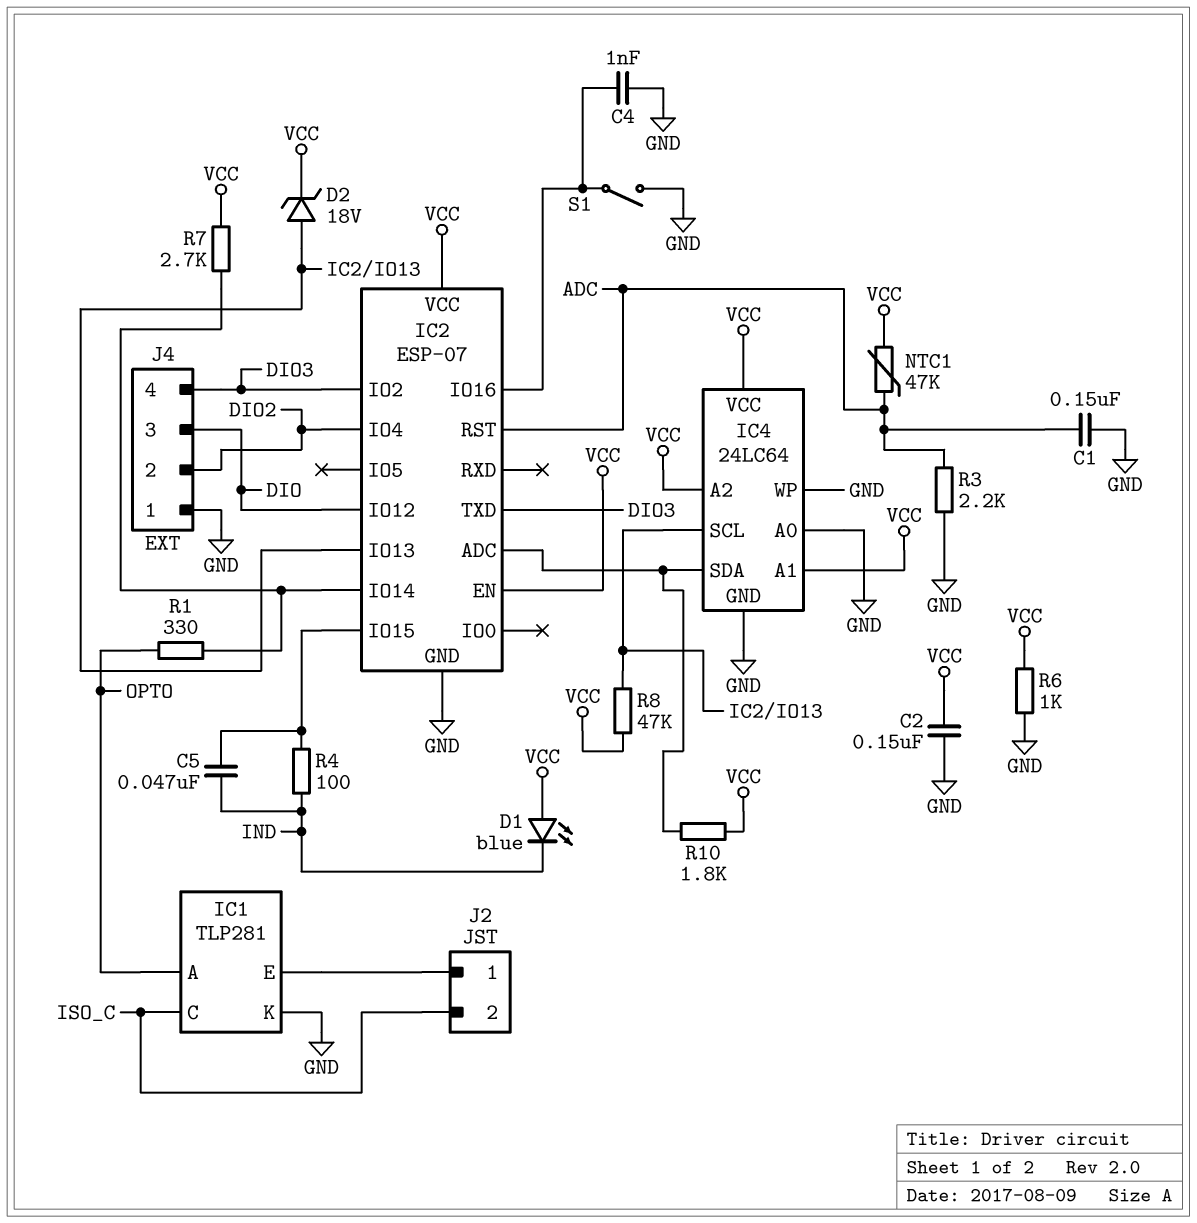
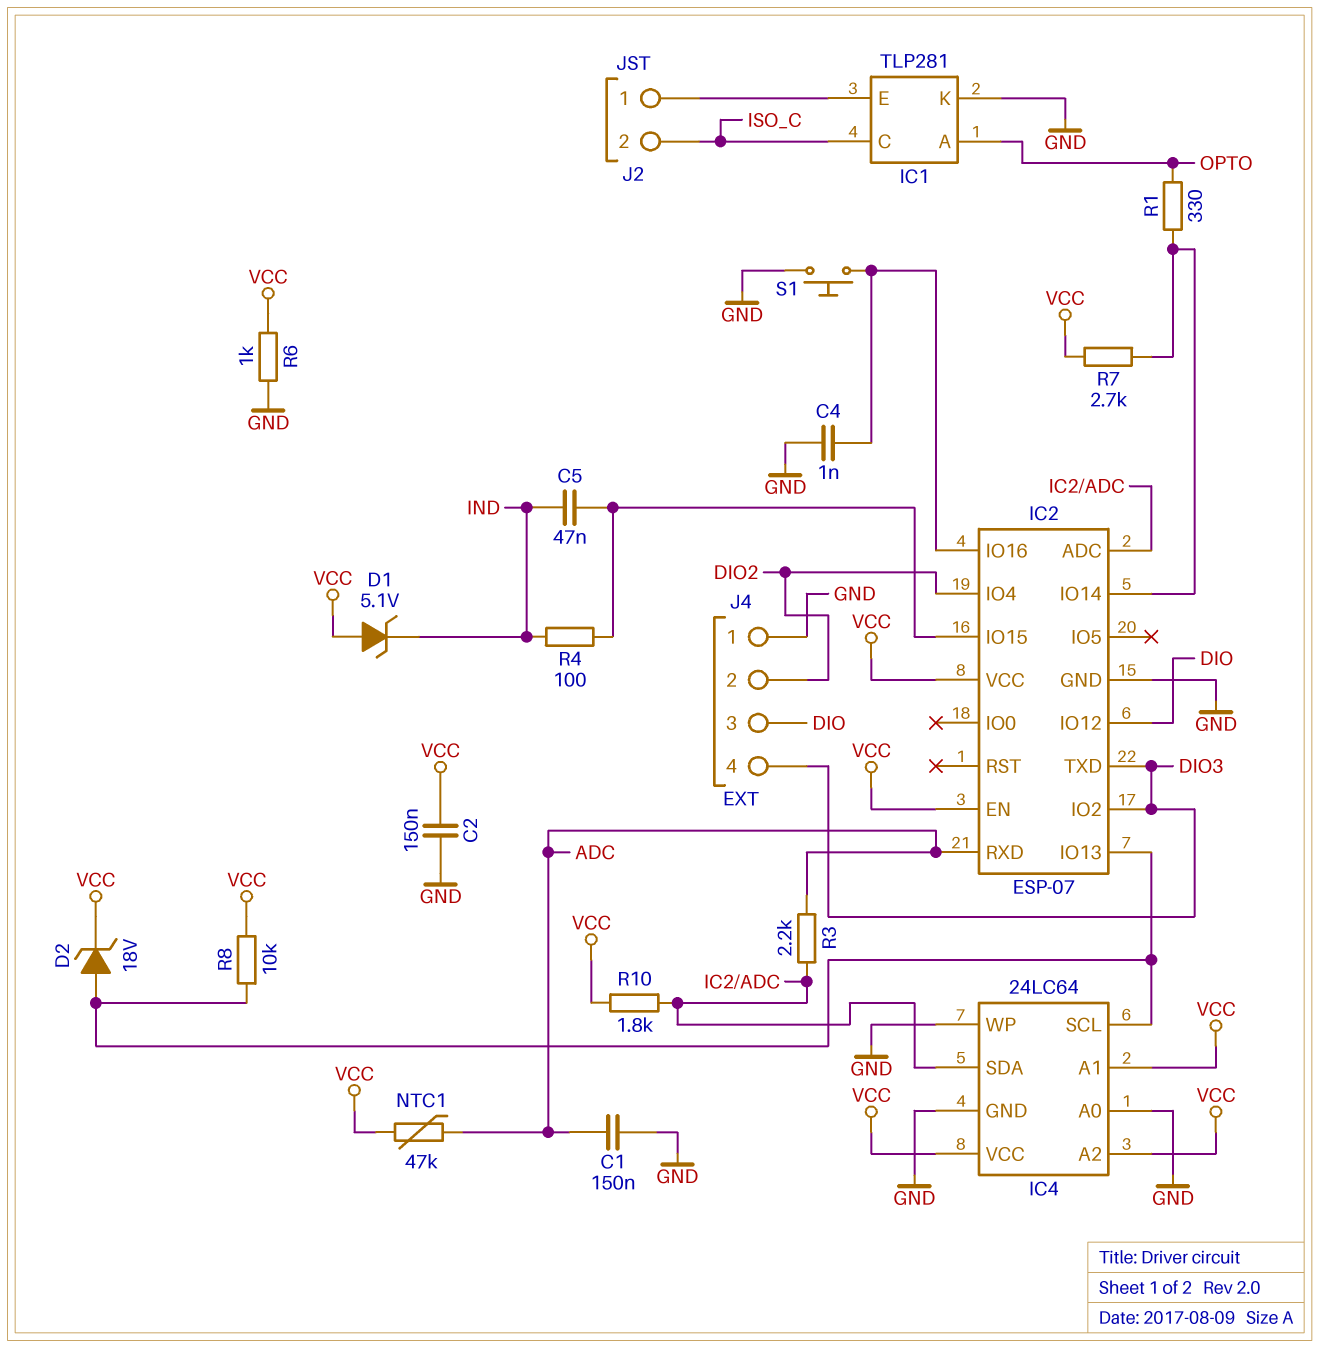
D1: LED blue (A VCC, K IND) -> zener 5.1V (A VCC, K IND)
IC2 pin RST: ADC -> none
IC2 pin RXD: none -> ADC
R3: 2.2k (ADC, GND) -> 2.2k (ADC, IC2/ADC)
R8: 47k (IC2/IO13, VCC) -> 10k (IC2/IO13, VCC)
S1: switch (GND, IC2/IO16) -> button (GND, IC2/IO16)

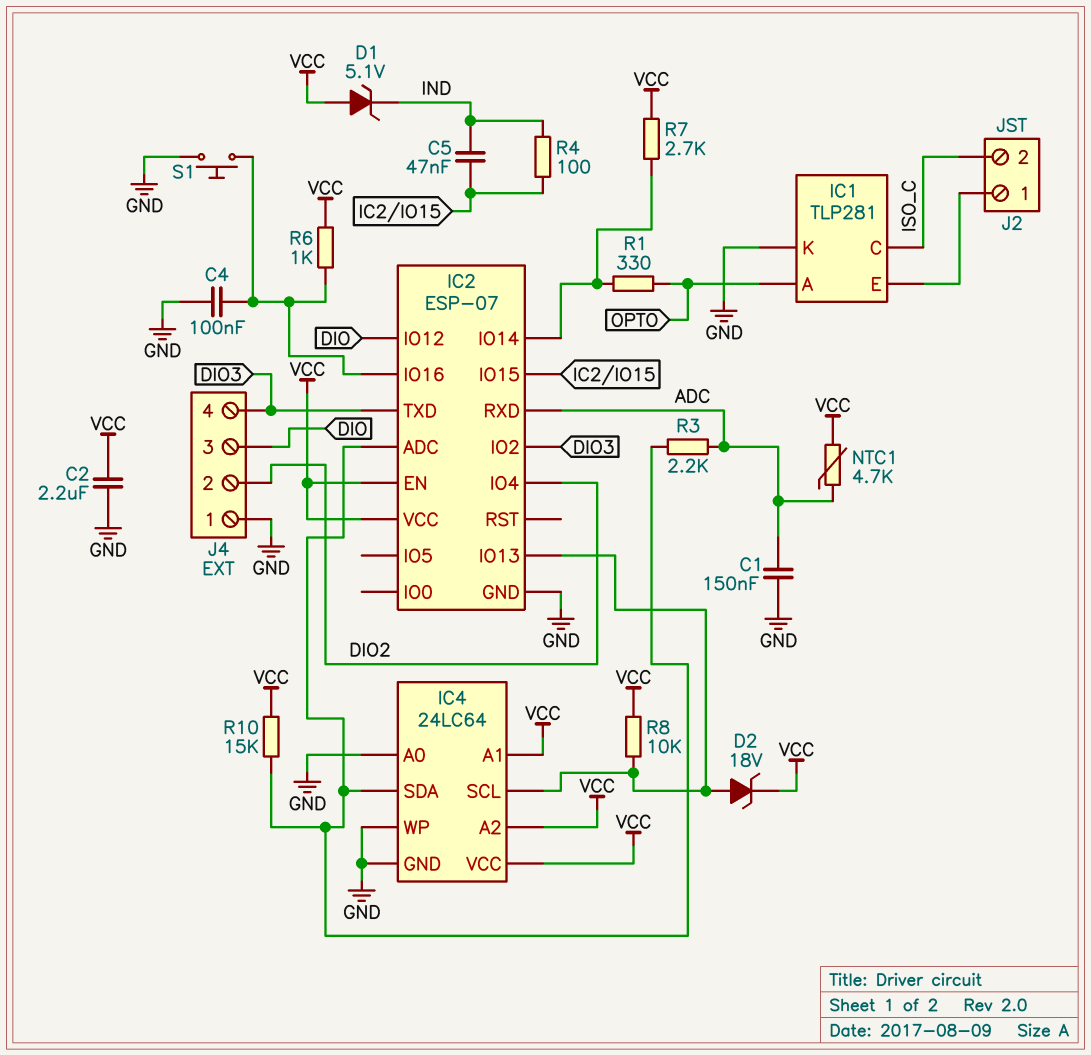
C2: 150nF (GND, VCC) -> 2.2uF (GND, VCC)
C4: 1nF (GND, IC2/IO16) -> 100nF (GND, IC2/IO16)
NTC1: 47k (ADC, VCC) -> 4.7k (ADC, VCC)
R6: 1k (GND, VCC) -> 1k (IC2/IO16, VCC)
R10: 1.8k (IC2/ADC, VCC) -> 15k (IC2/ADC, VCC)

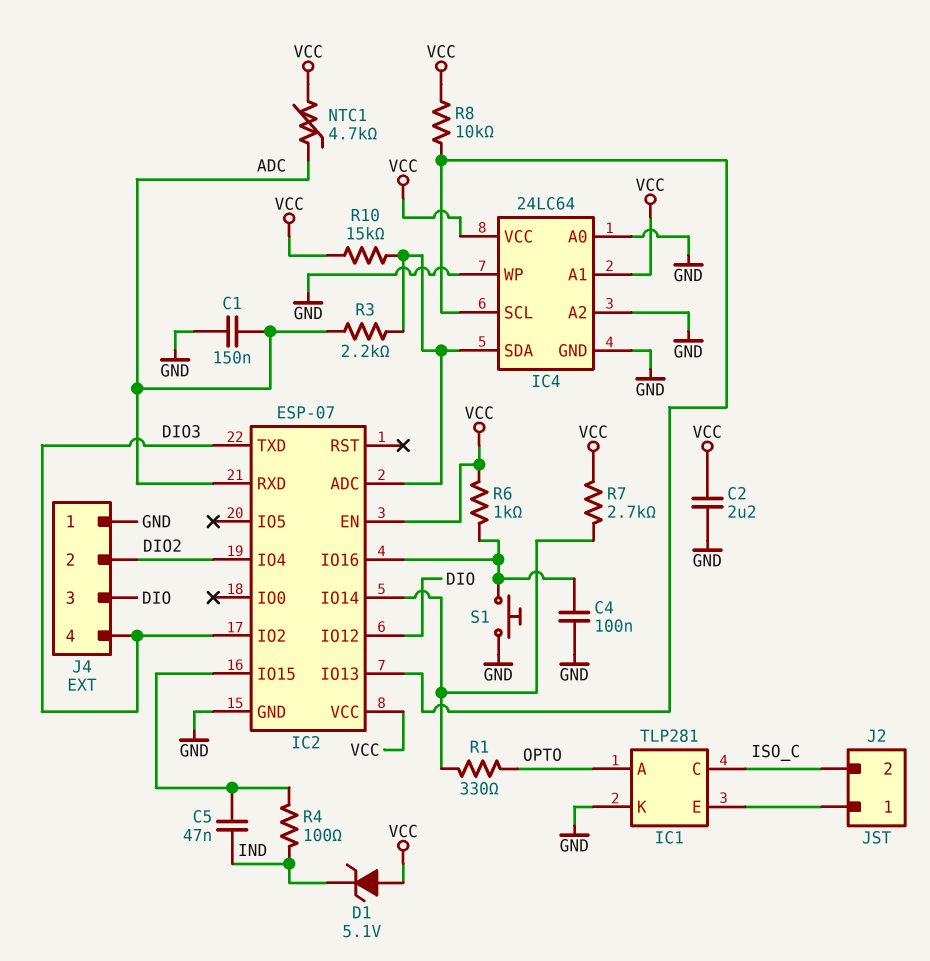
D2: zener 18V (A IC2/IO13, K VCC) -> none
IC4 pin A2: VCC -> GND

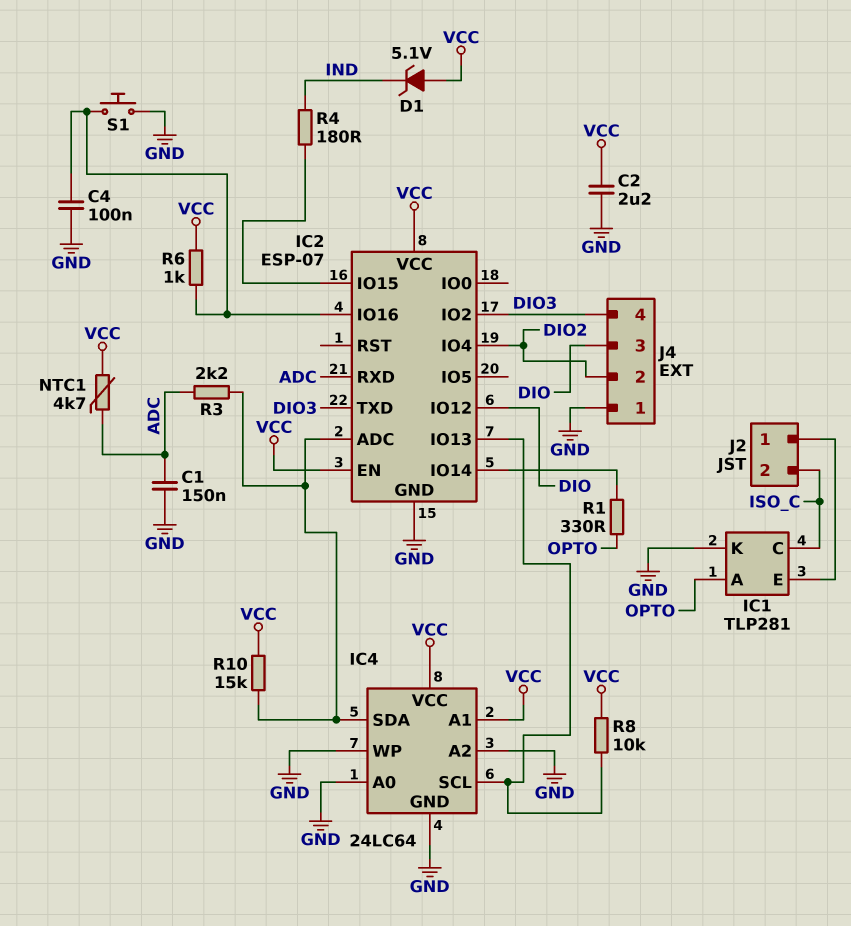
C5: 47nF (IC2/IO15, IND) -> none
R4: 100 (IC2/IO15, IND) -> 180 (IC2/IO15, IND)
R7: 2.7k (IC2/IO14, VCC) -> none

